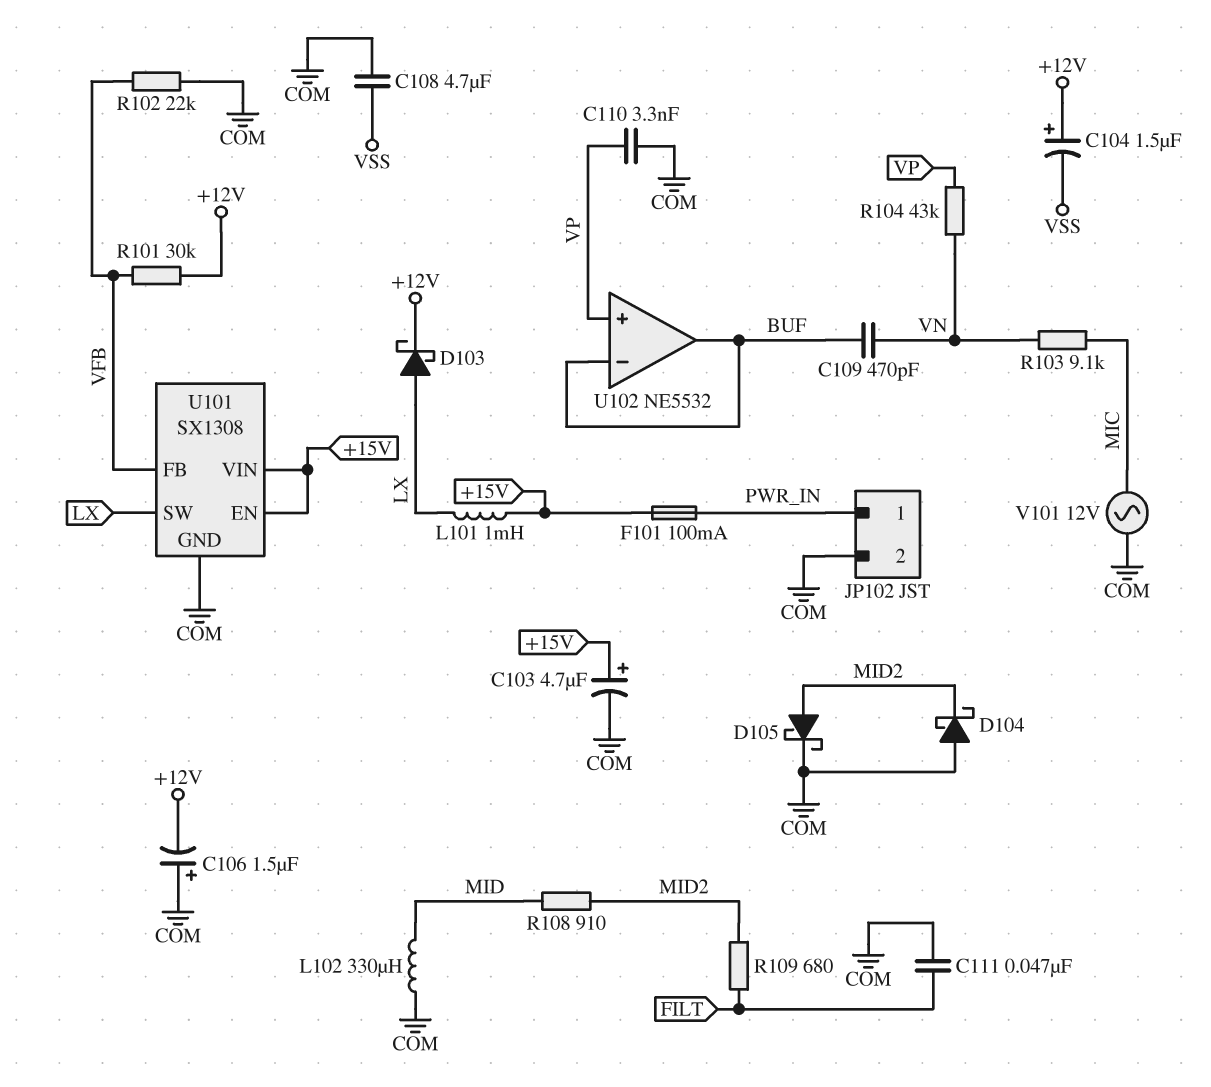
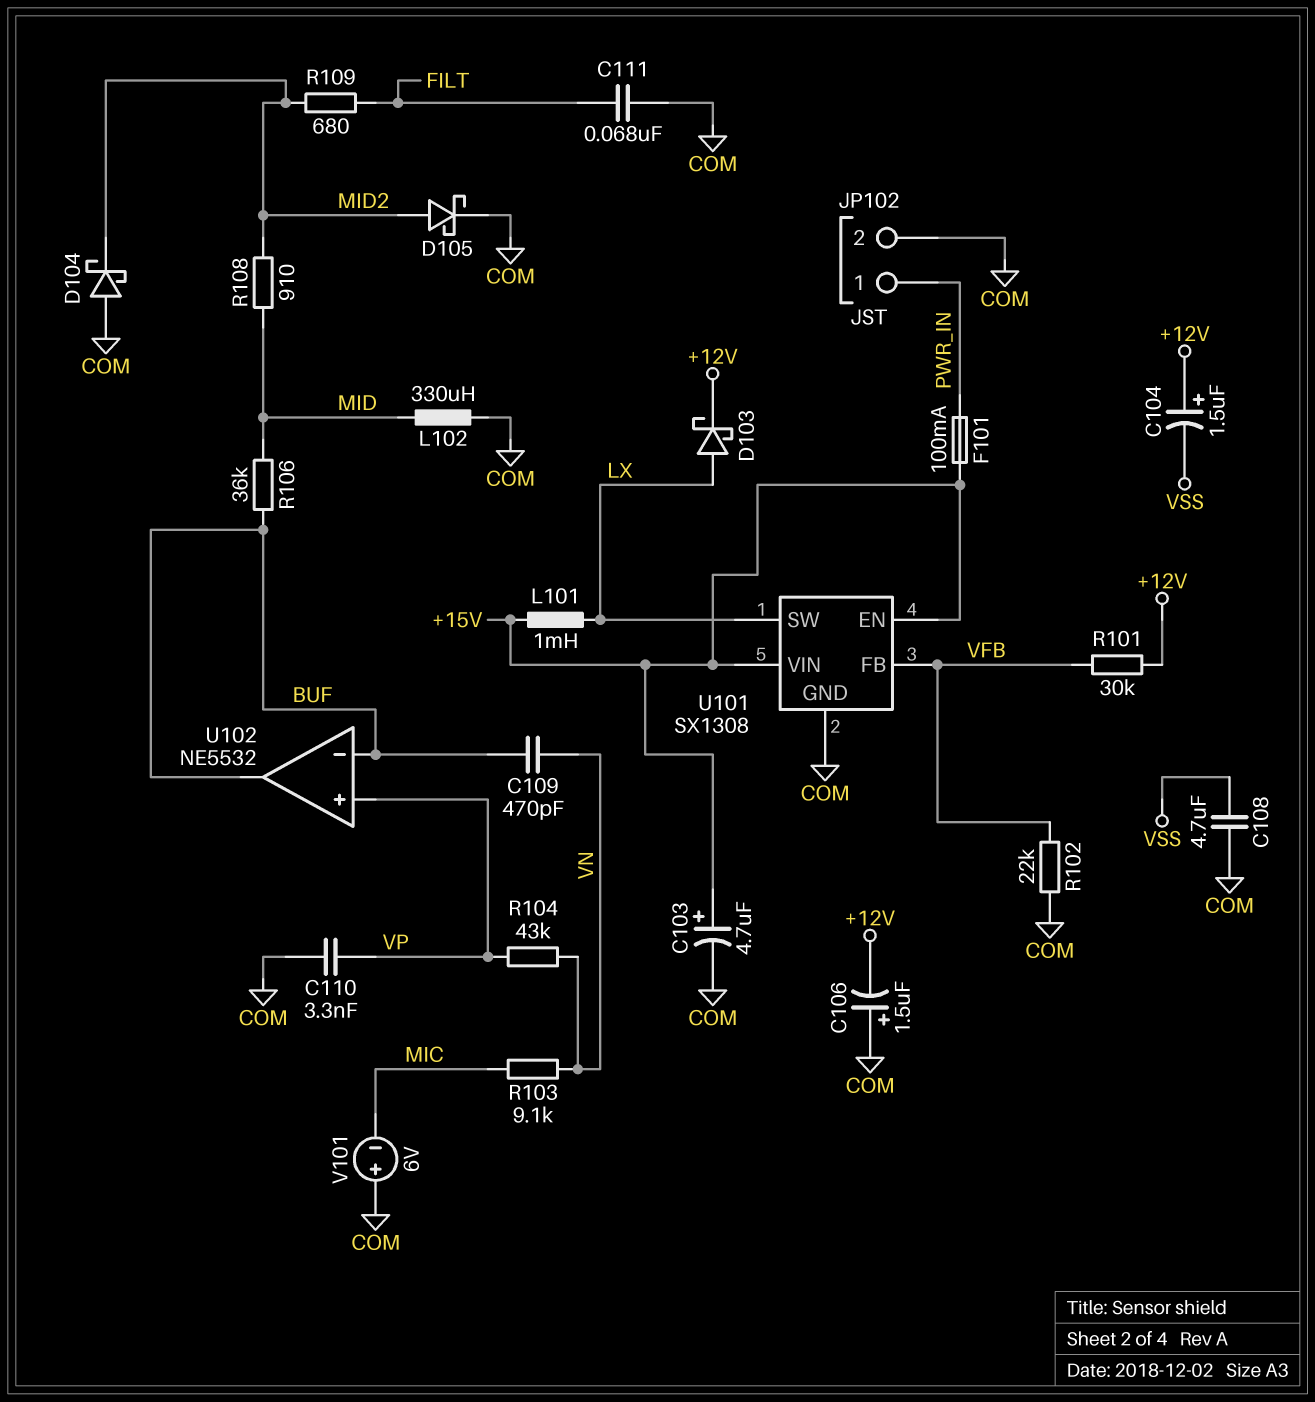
C111: 47nF (COM, FILT) -> 68nF (COM, FILT)
R106: none -> 36k (BUF, MID)
V101: AC 12V (COM, MIC) -> 6V (plus COM, minus MIC)

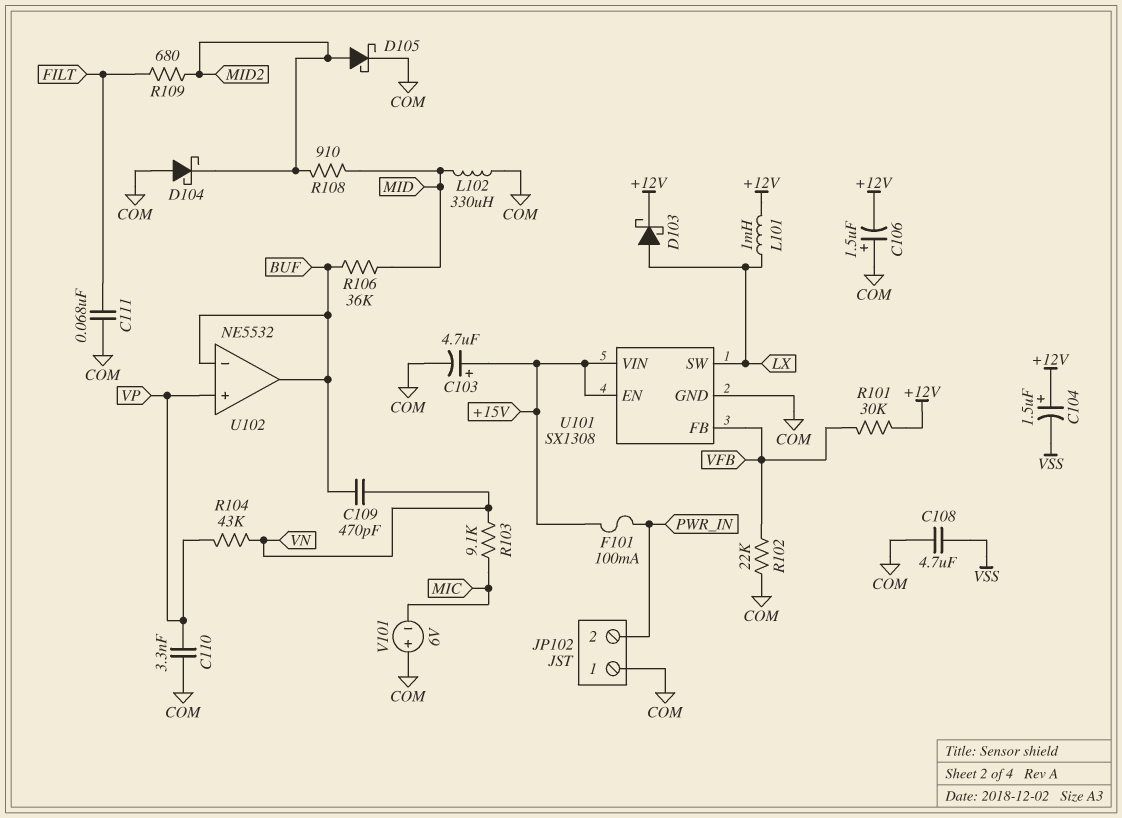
JP102 pin 1: PWR_IN -> COM
JP102 pin 2: COM -> PWR_IN
L101: 1mH (+15V, LX) -> 1mH (+12V, LX)

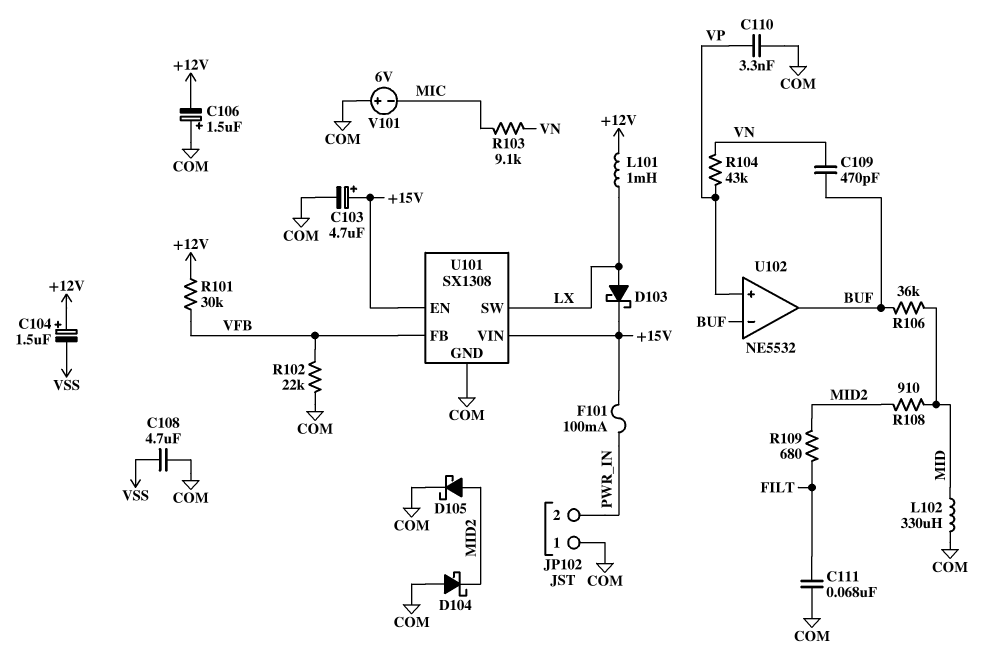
D103: schottky (A LX, K +12V) -> schottky (A LX, K +15V)

